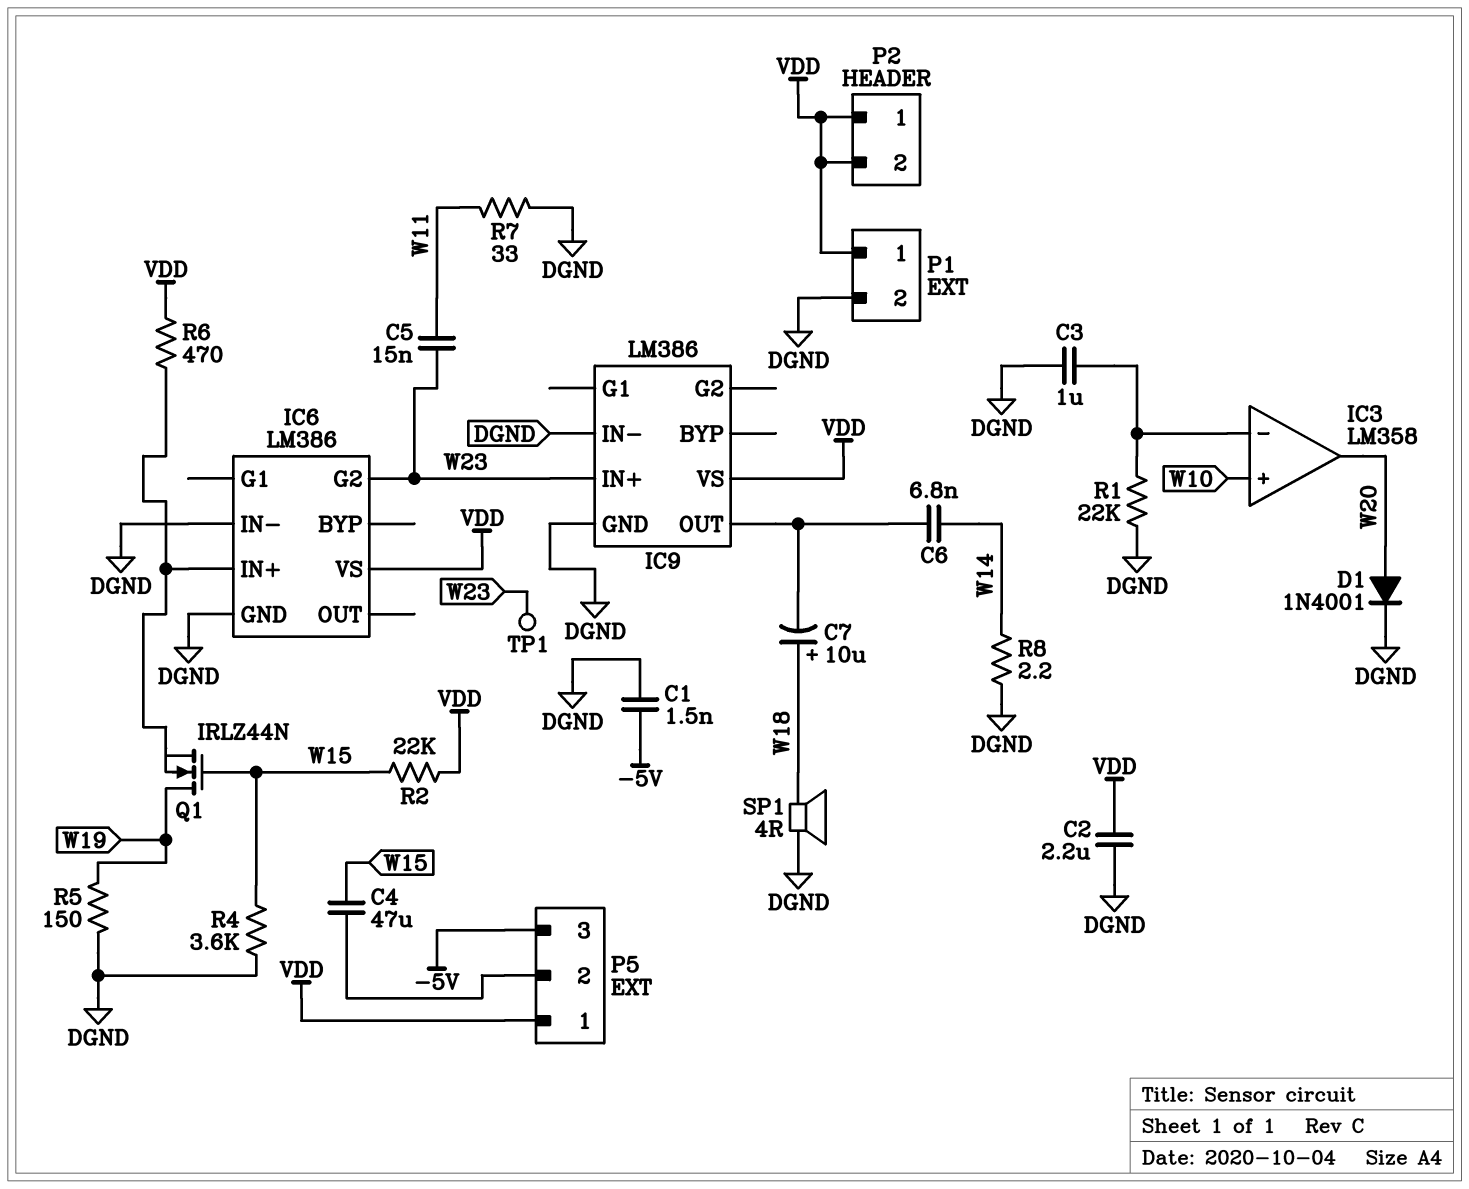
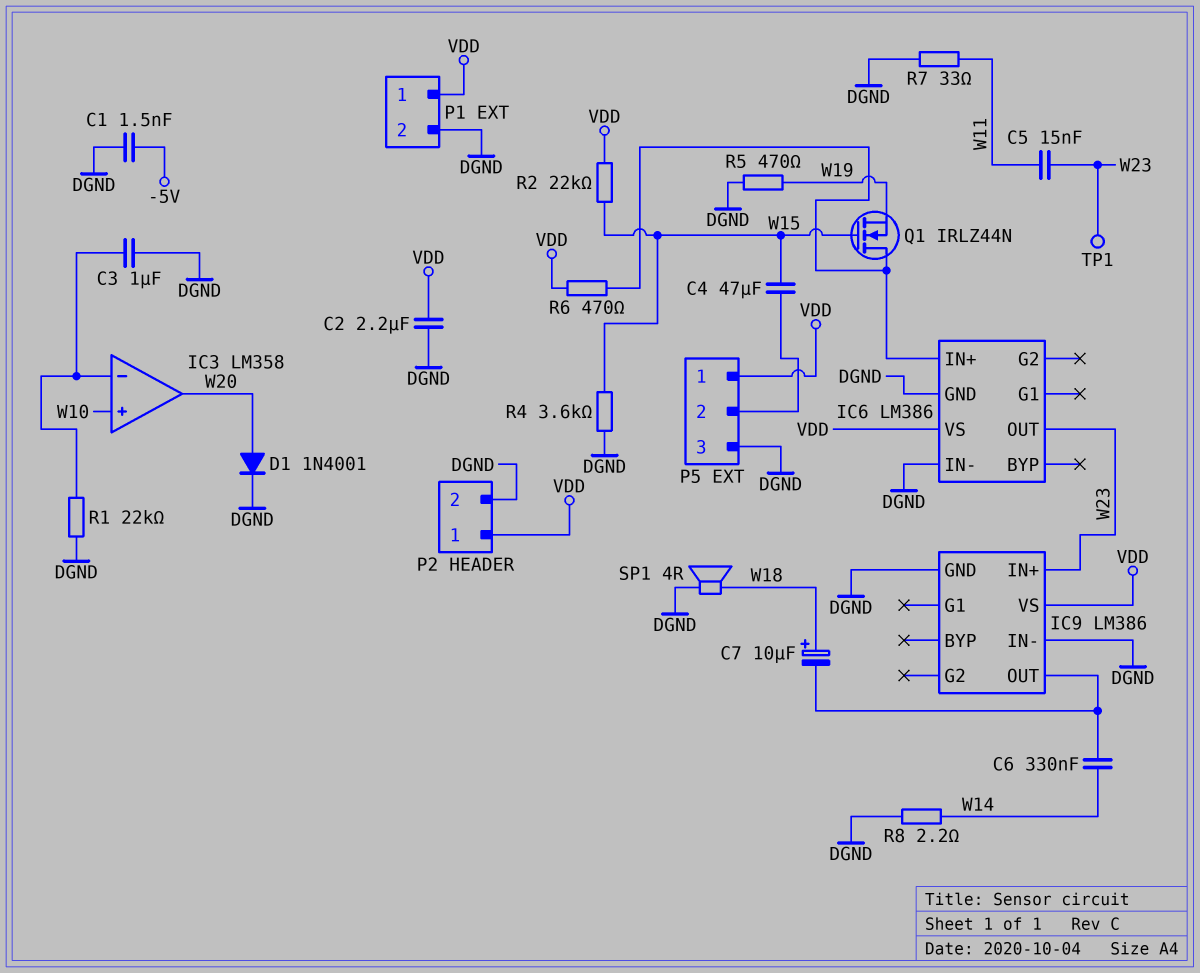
C6: 6.8nF (IC9/OUT, W14) -> 330nF (IC9/OUT, W14)
IC6 pin G2: W23 -> none
IC6 pin OUT: none -> W23
P2 pin 2: VDD -> DGND
P5 pin 3: -5V -> DGND
Q1: NMOS IRLZ44N (G W15, D W19, S IC6/IN+) -> NMOS IRLZ44N (G W15, D IC6/IN+, S W19)
R5: 150 (DGND, W19) -> 470 (DGND, W19)

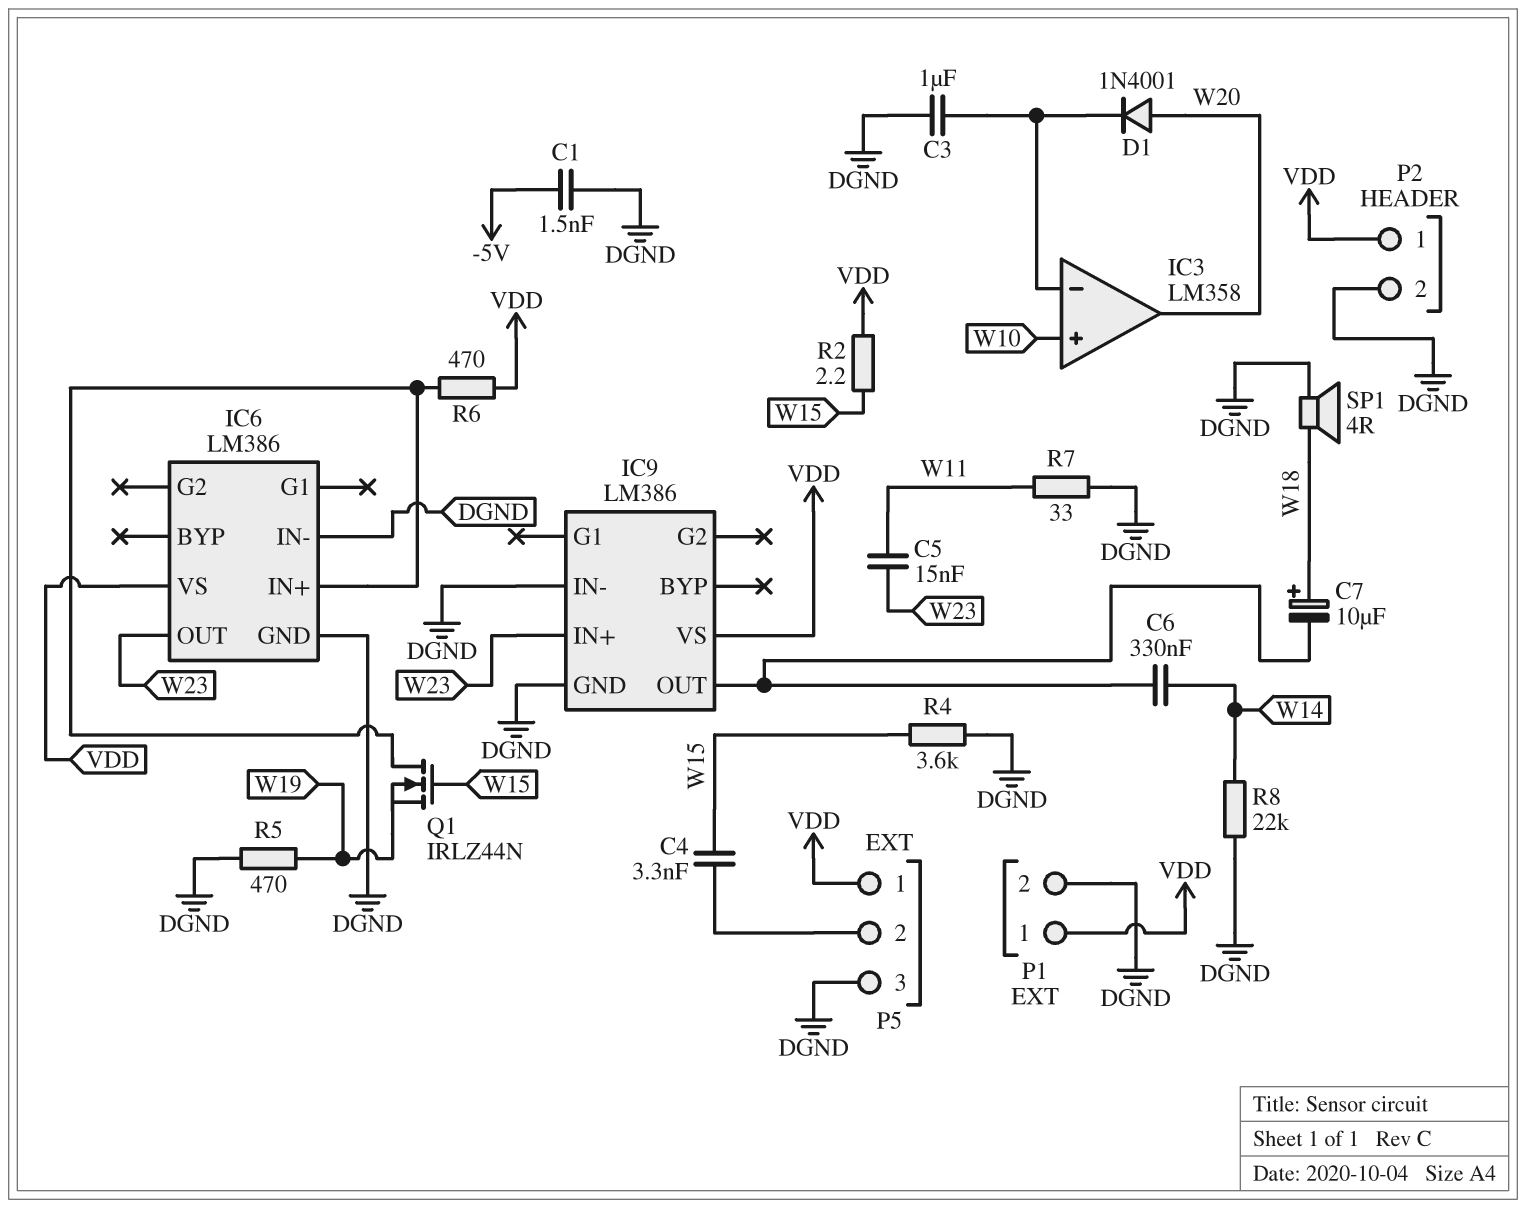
C2: 2.2uF (DGND, VDD) -> none
C4: 47uF (P5/2, W15) -> 3.3nF (P5/2, W15)
D1: diode 1N4001 (A W20, K DGND) -> diode 1N4001 (A W20, K IC3/in-)
R1: 22k (DGND, IC3/in-) -> none
R2: 22k (VDD, W15) -> 2.2 (VDD, W15)
R8: 2.2 (DGND, W14) -> 22k (DGND, W14)
TP1: test point (W23) -> none

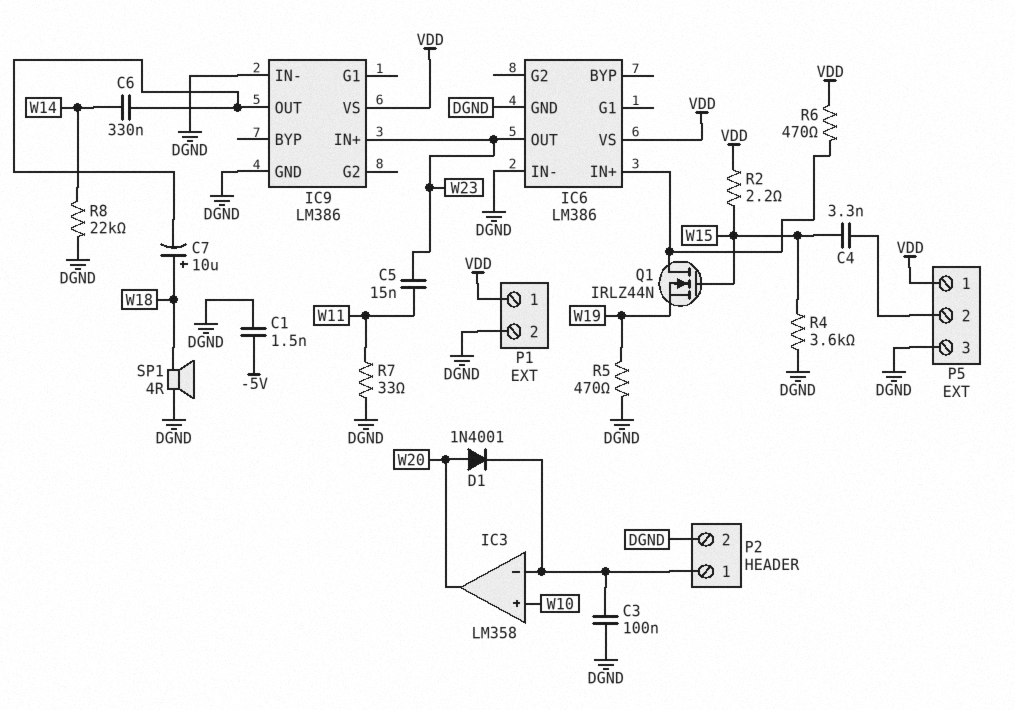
C3: 1uF (DGND, IC3/in-) -> 100nF (DGND, IC3/in-)
P2 pin 1: VDD -> IC3/in-

